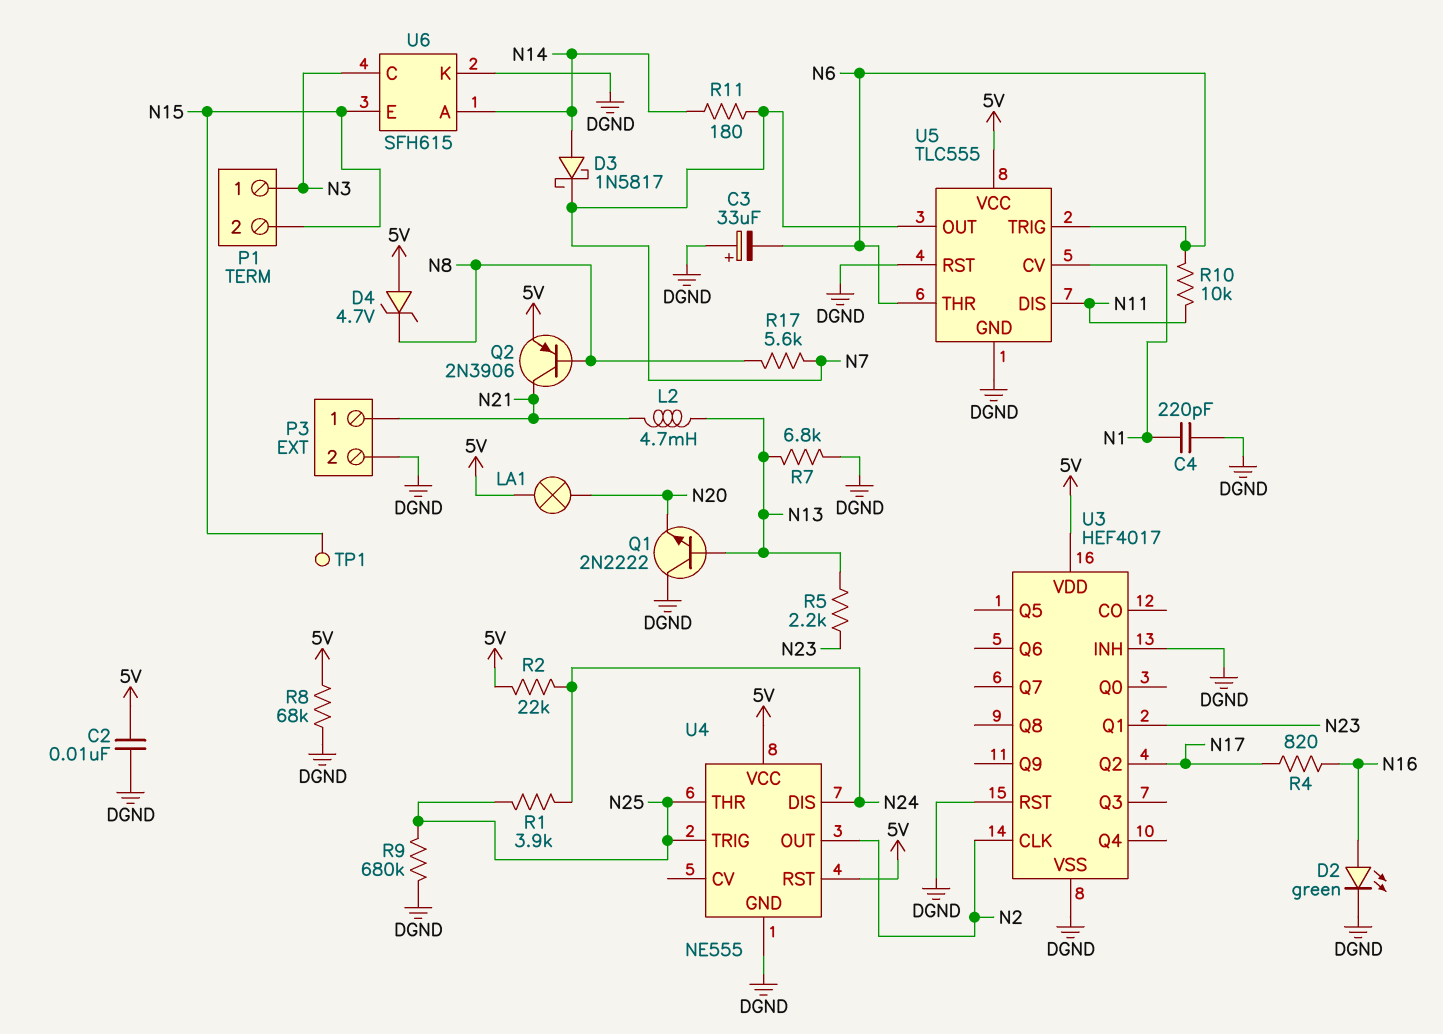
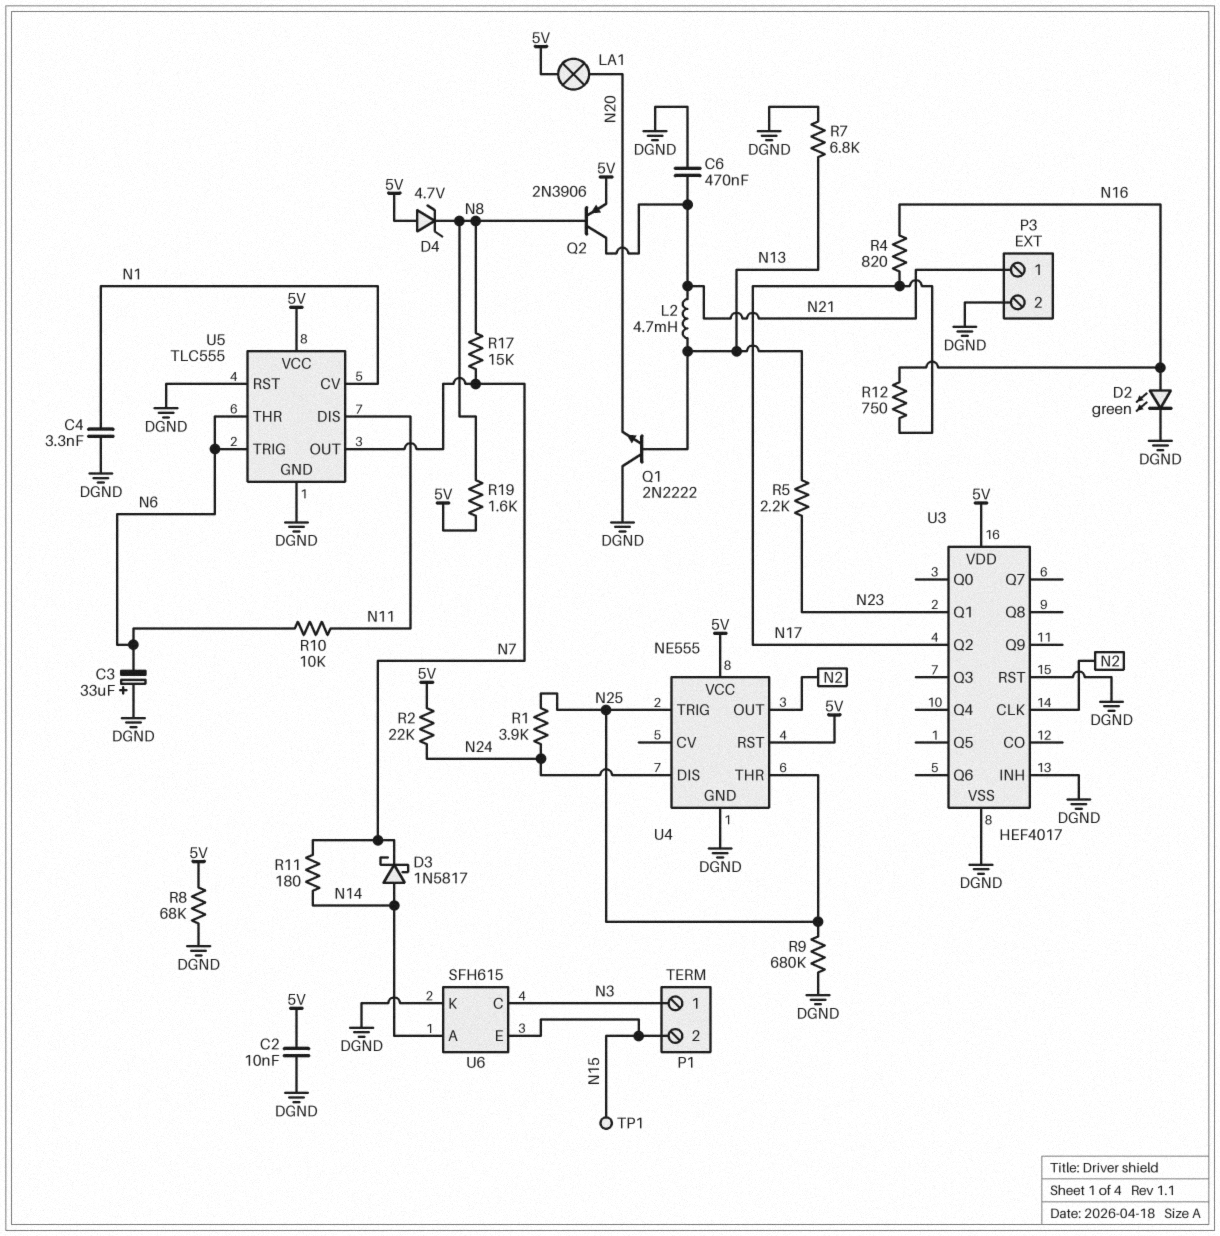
C4: 220pF (DGND, N1) -> 3.3nF (DGND, N1)
C6: none -> 470nF (DGND, N21)
R12: none -> 750 (N16, N17)
R17: 5.6k (N7, N8) -> 15k (N7, N8)
R19: none -> 1.6k (5V, N8)

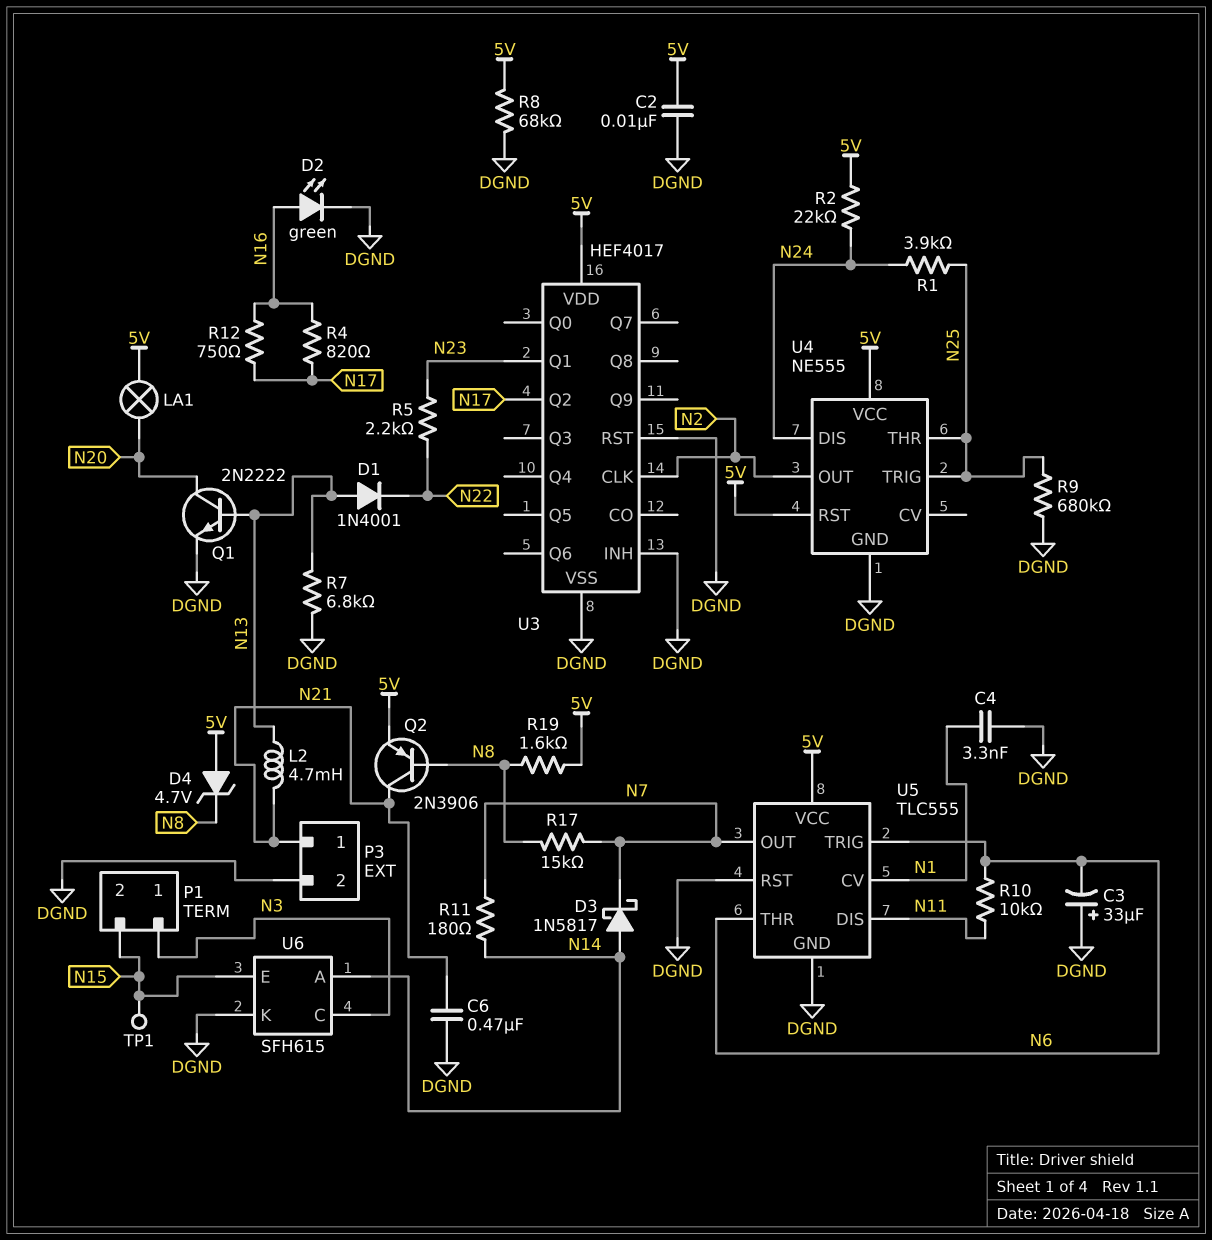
D1: none -> diode 1N4001 (A N13, K N22)
Q1: NPN 2N2222 (B N13, C DGND, E N20) -> NPN 2N2222 (B N13, C N20, E DGND)
R5: 2.2k (N13, N23) -> 2.2k (N22, N23)

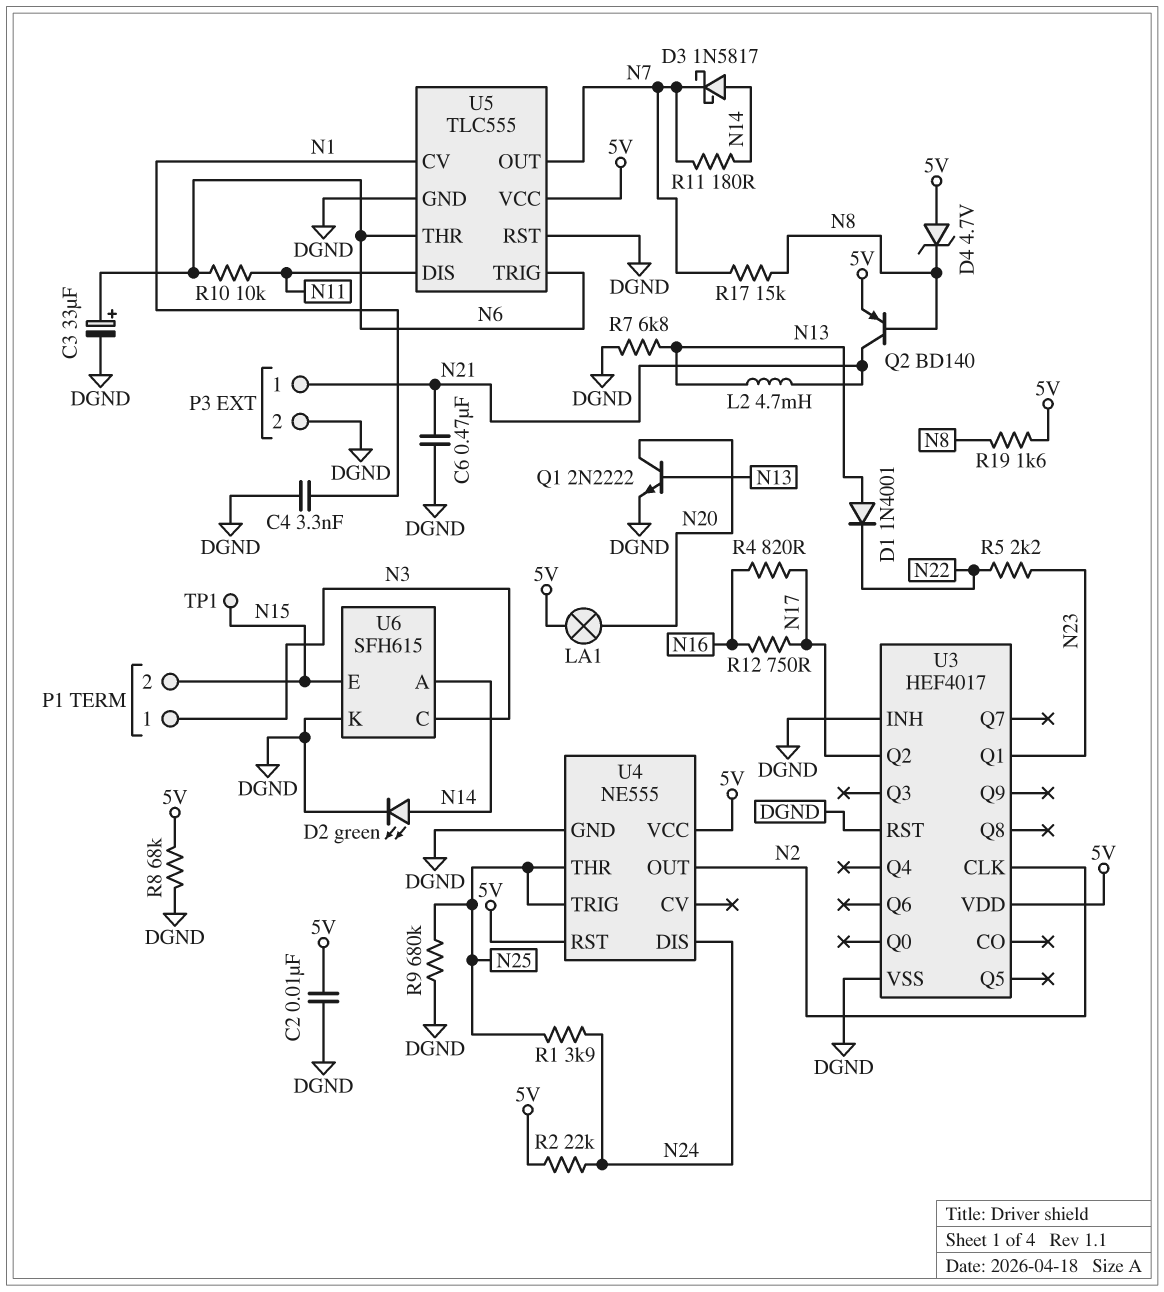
C3: 33uF (plus DGND, minus N6) -> 33uF (plus N6, minus DGND)
D2: LED green (A N16, K DGND) -> LED green (A N14, K DGND)
Q2: PNP 2N3906 (B N8, C N21, E 5V) -> PNP BD140 (B N8, C N21, E 5V)

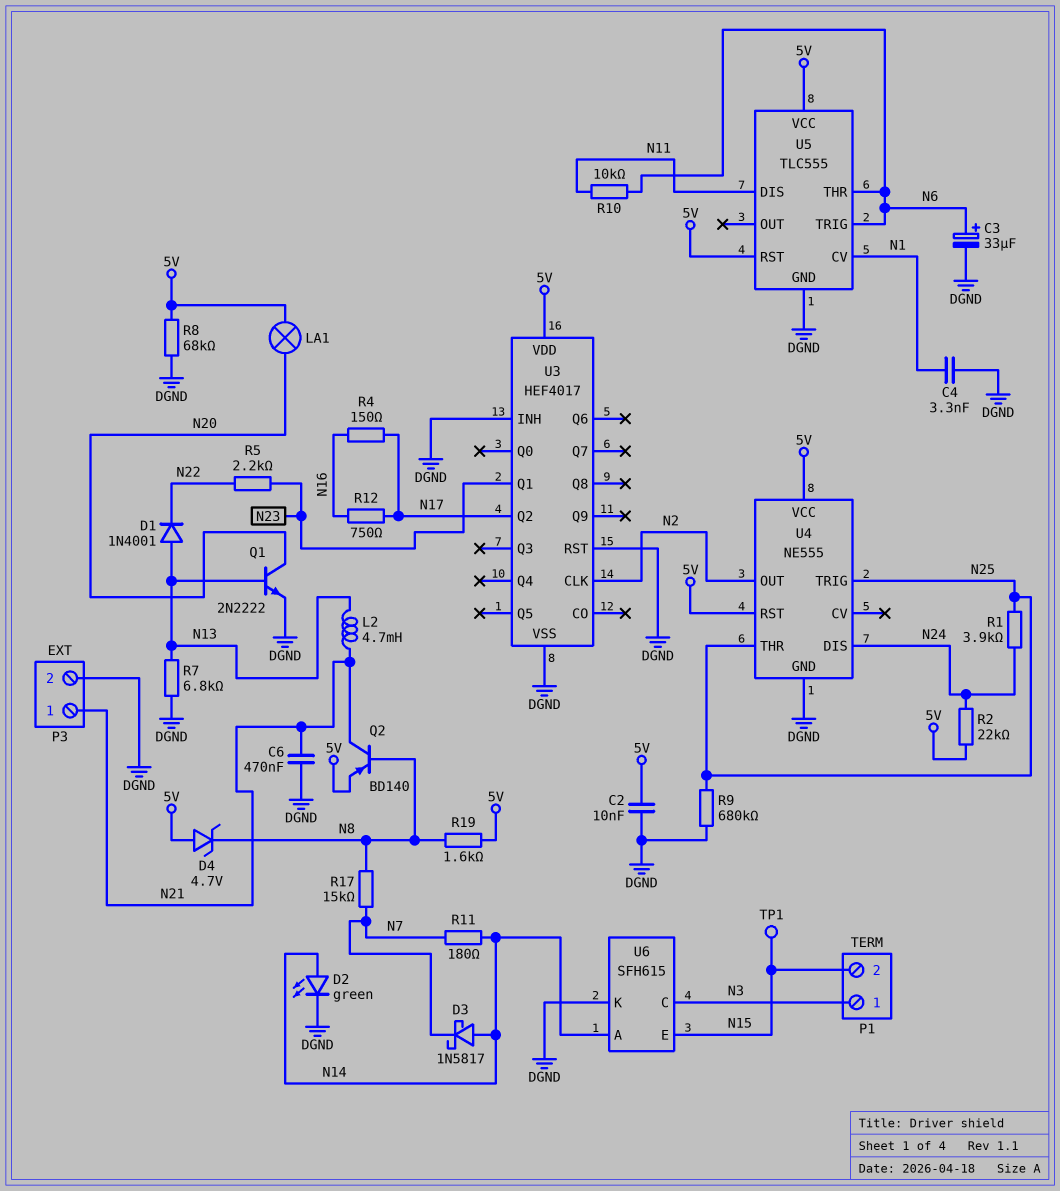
R4: 820 (N16, N17) -> 150 (N16, N17)
U5 pin OUT: N7 -> none
U5 pin RST: DGND -> 5V

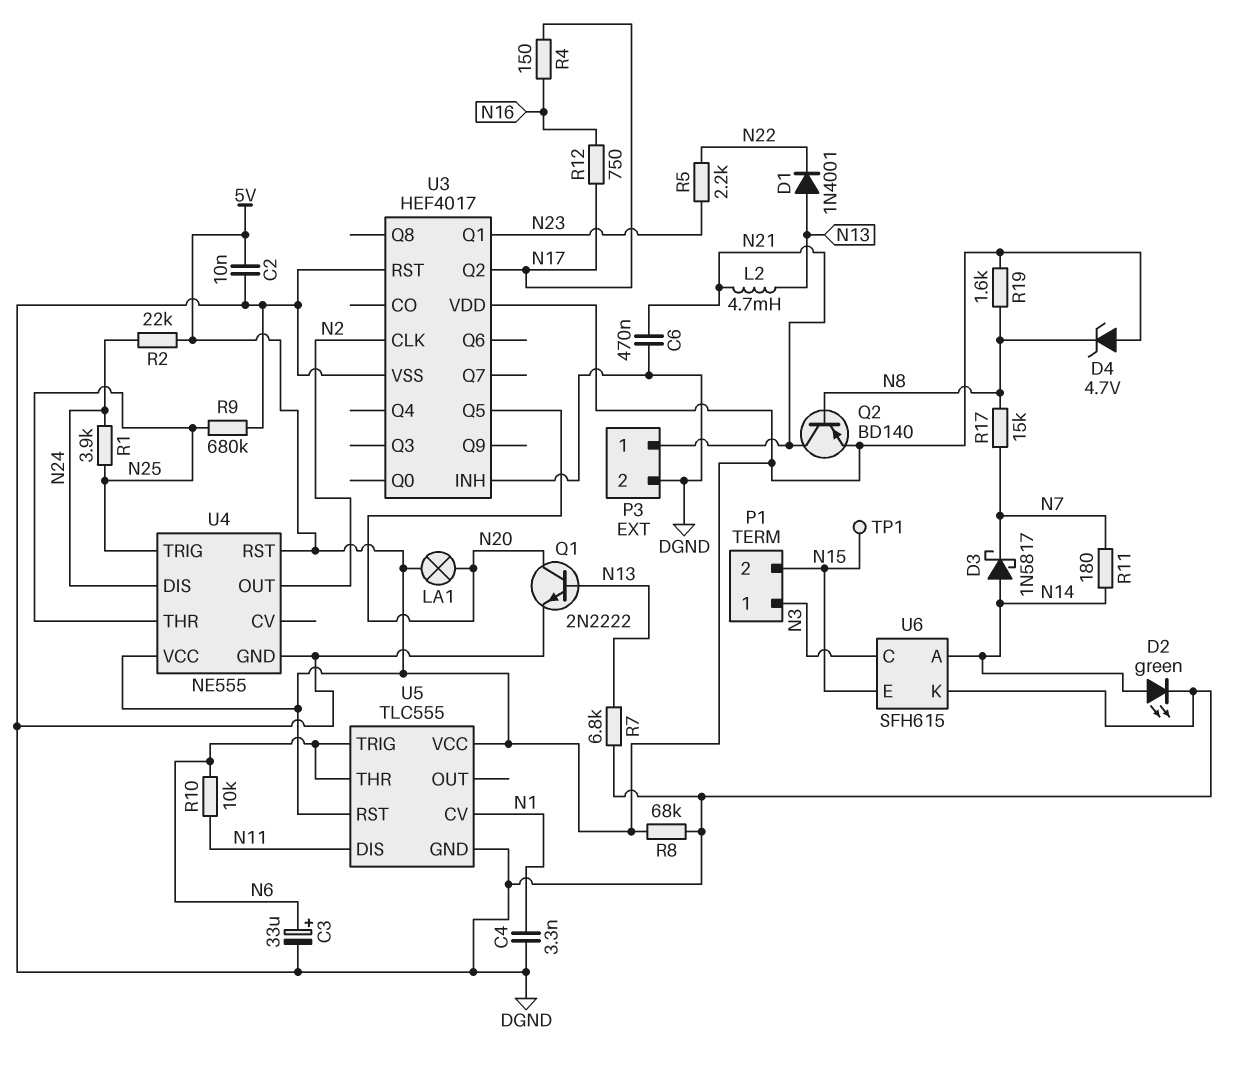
U3 pin Q5: none -> N20

